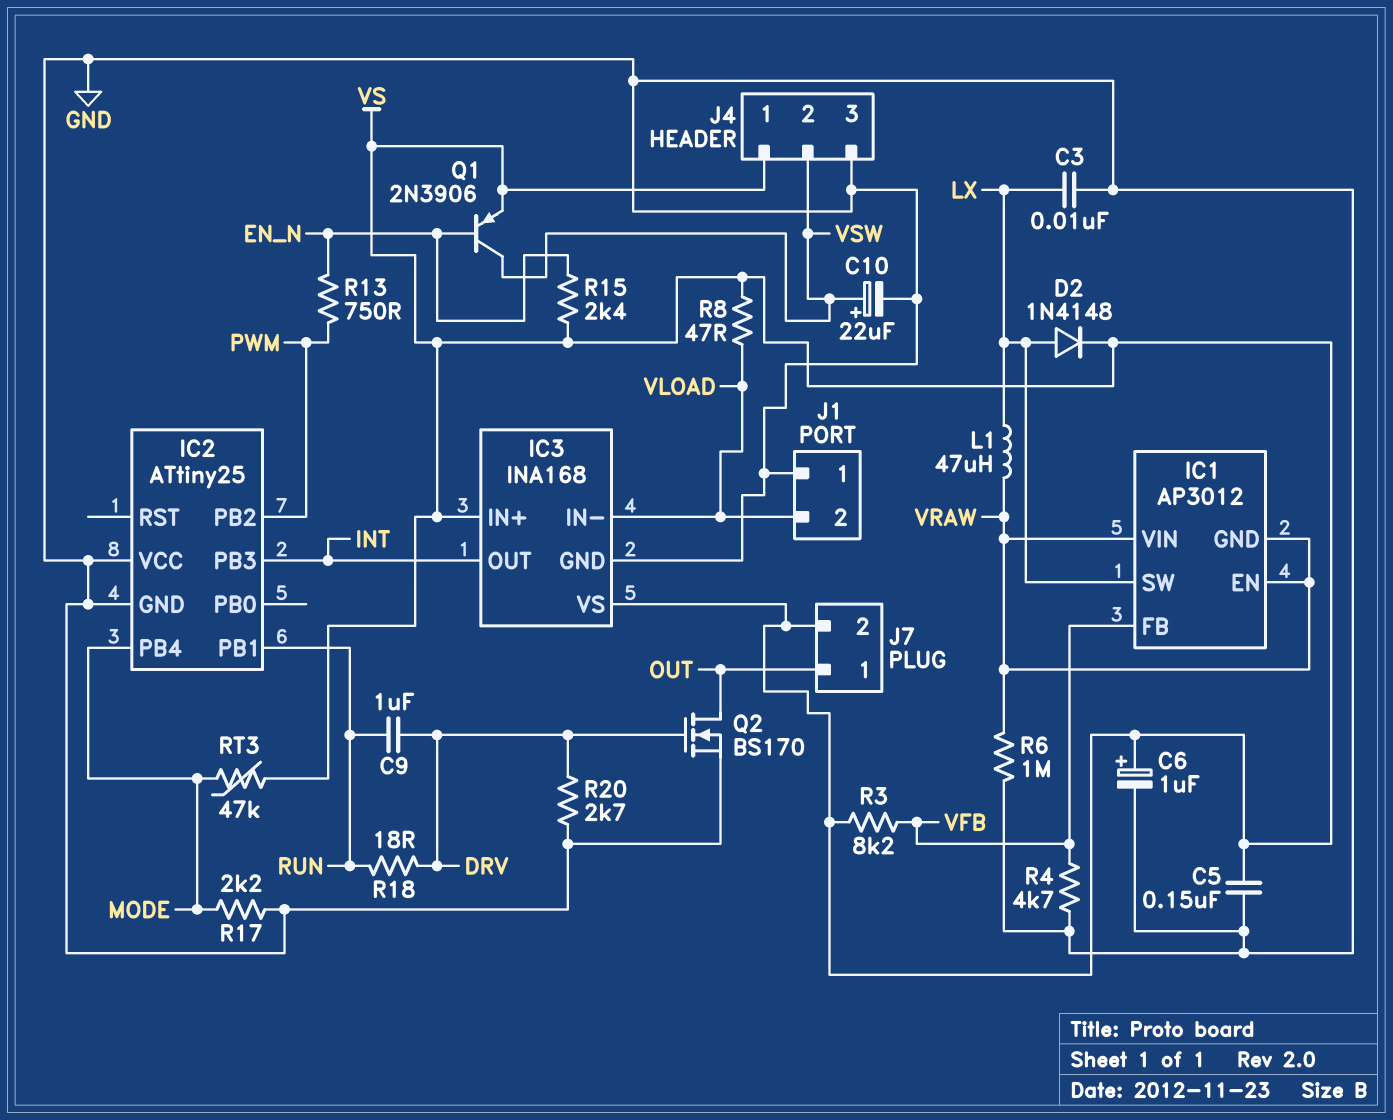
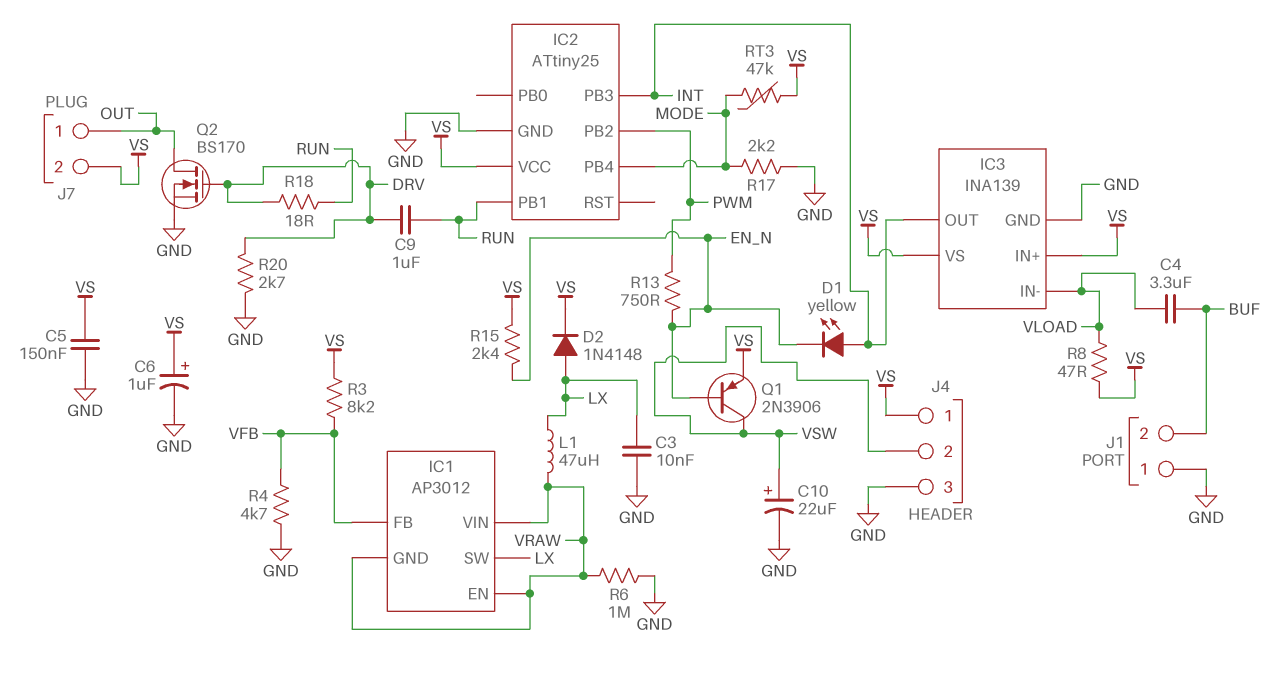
C4: none -> 3.3uF (BUF, VLOAD)
D1: none -> LED yellow (A INT, K EN_N)
IC2 pin VCC: GND -> VS
IC3: INA168 -> INA139
J1 pin 2: VLOAD -> BUF

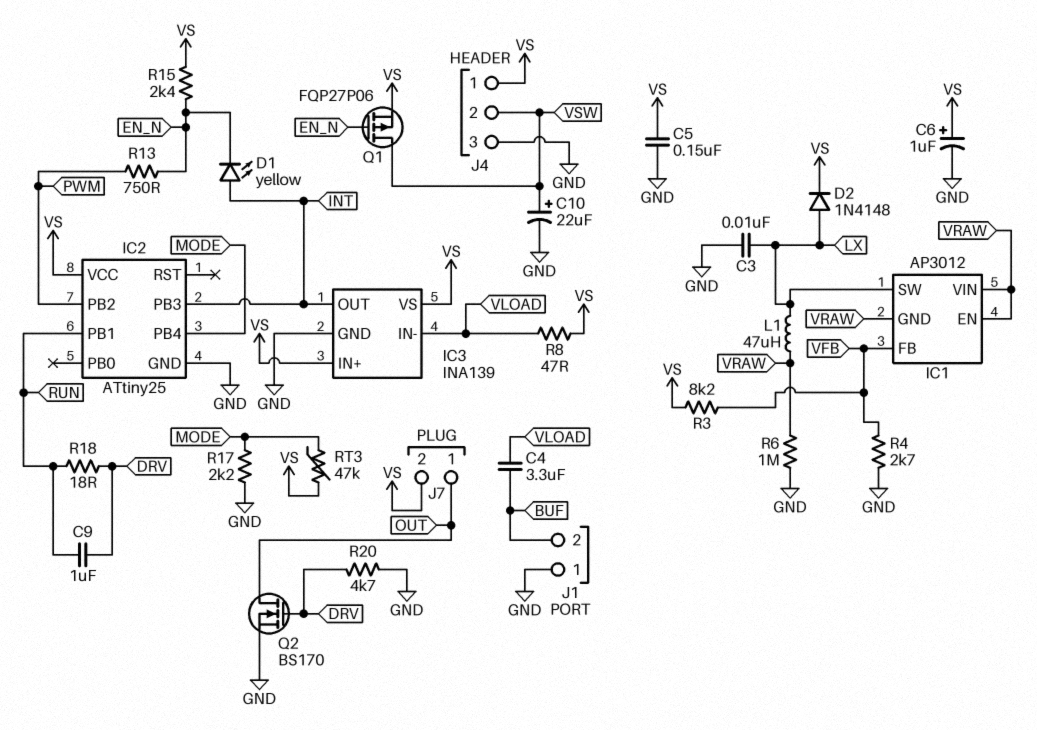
Q1: PNP 2N3906 (B EN_N, C VSW, E VS) -> PMOS FQP27P06 (G EN_N, D VSW, S VS)
R4: 4.7k (GND, VFB) -> 2.7k (GND, VFB)
R20: 2.7k (DRV, GND) -> 4.7k (DRV, GND)

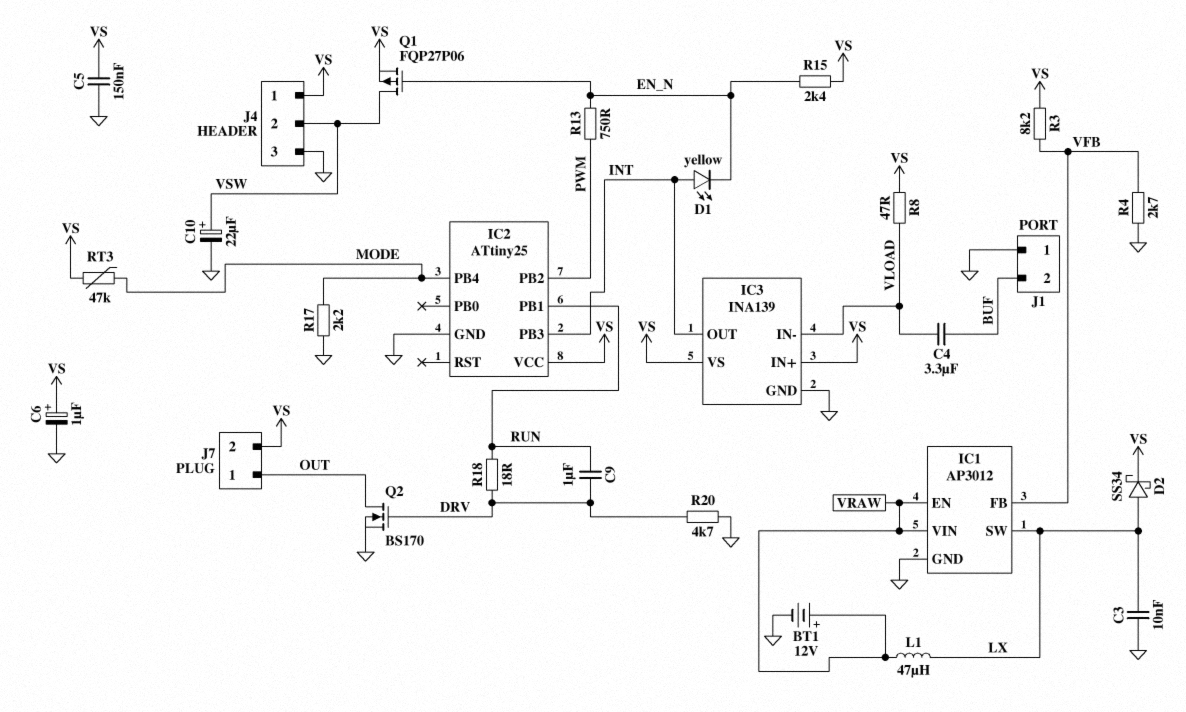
BT1: none -> 12V (plus VRAW, minus GND)
D2: diode 1N4148 (A LX, K VS) -> schottky SS34 (A LX, K VS)
IC1 pin GND: VRAW -> GND
R6: 1M (GND, VRAW) -> none

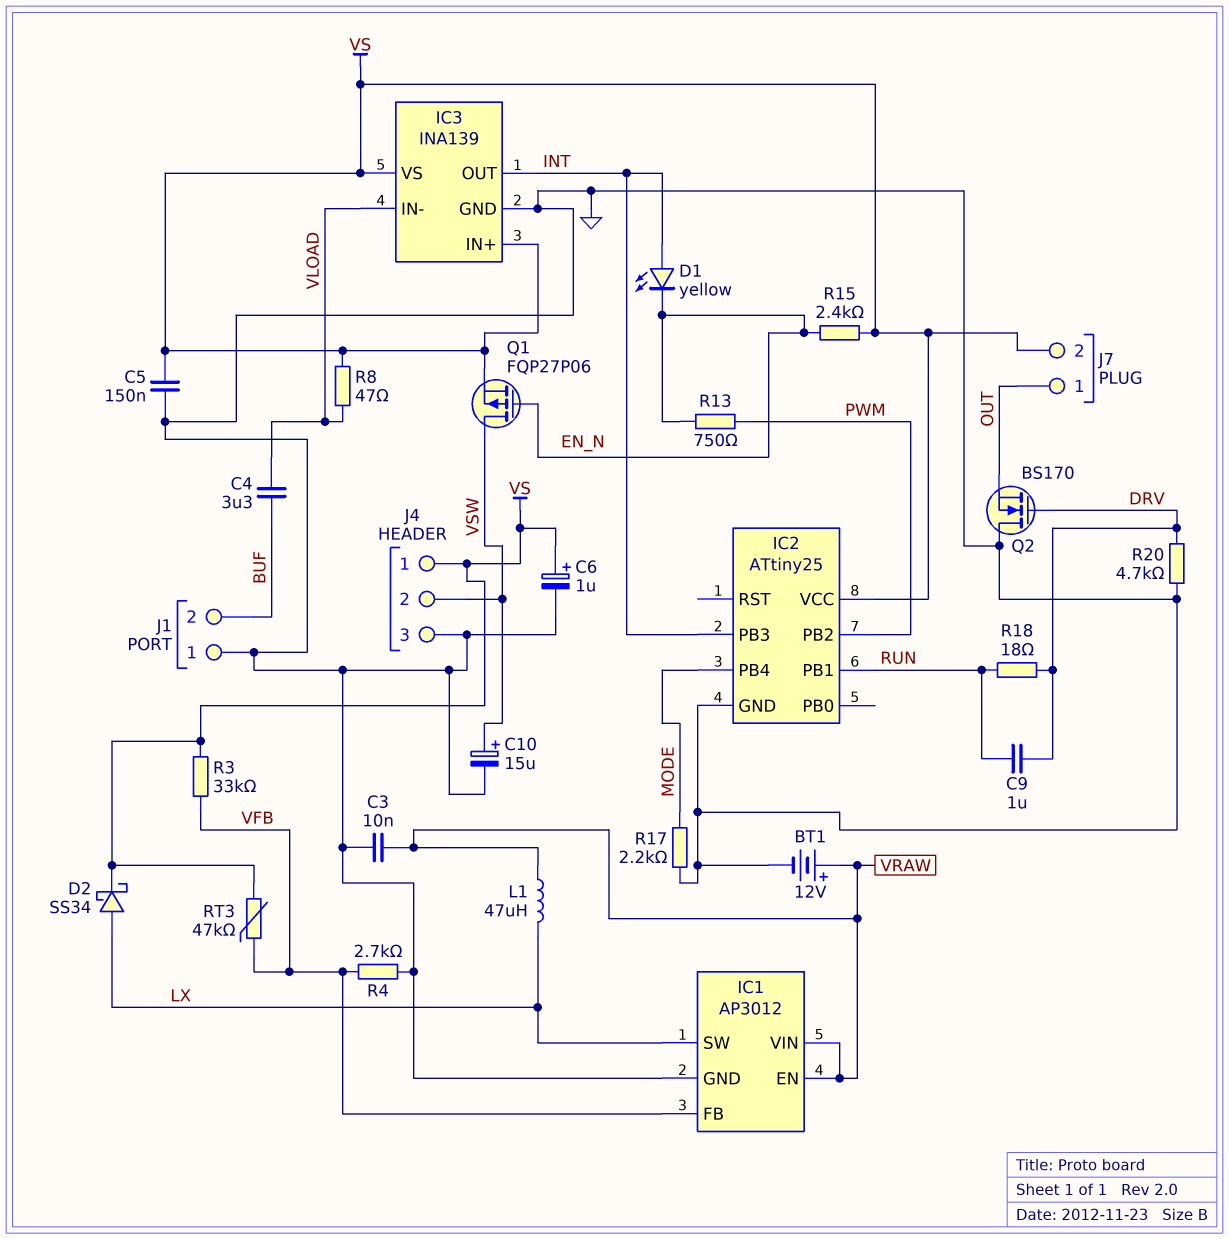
C3: 10nF (GND, LX) -> 10nF (GND, VRAW)
C10: 22uF (plus VSW, minus GND) -> 15uF (plus VSW, minus GND)
Q2: NMOS BS170 (G DRV, D OUT, S GND) -> NMOS BS170 (G DRV, D GND, S OUT)
R3: 8.2k (VFB, VS) -> 33k (VFB, VS)
RT3: 47k (MODE, VS) -> 47k (VFB, VS)

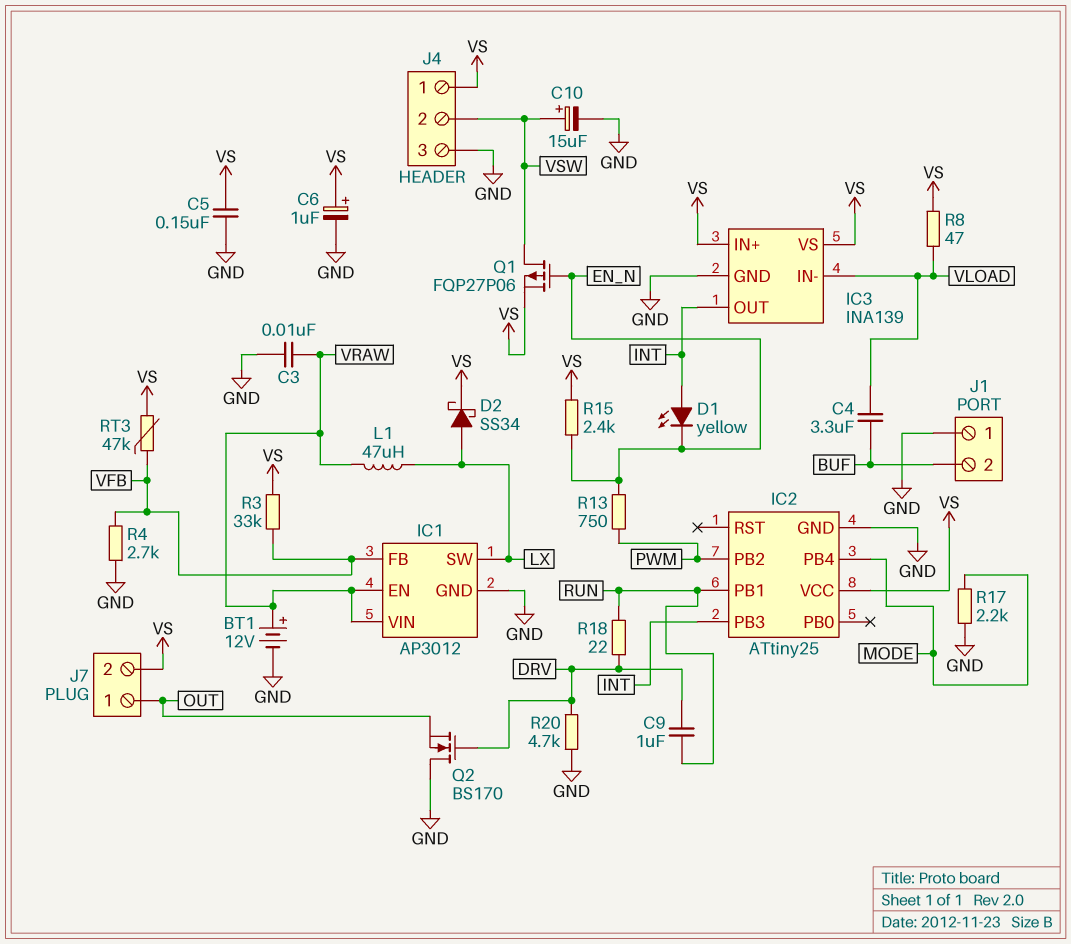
R18: 18 (DRV, RUN) -> 22 (DRV, RUN)

